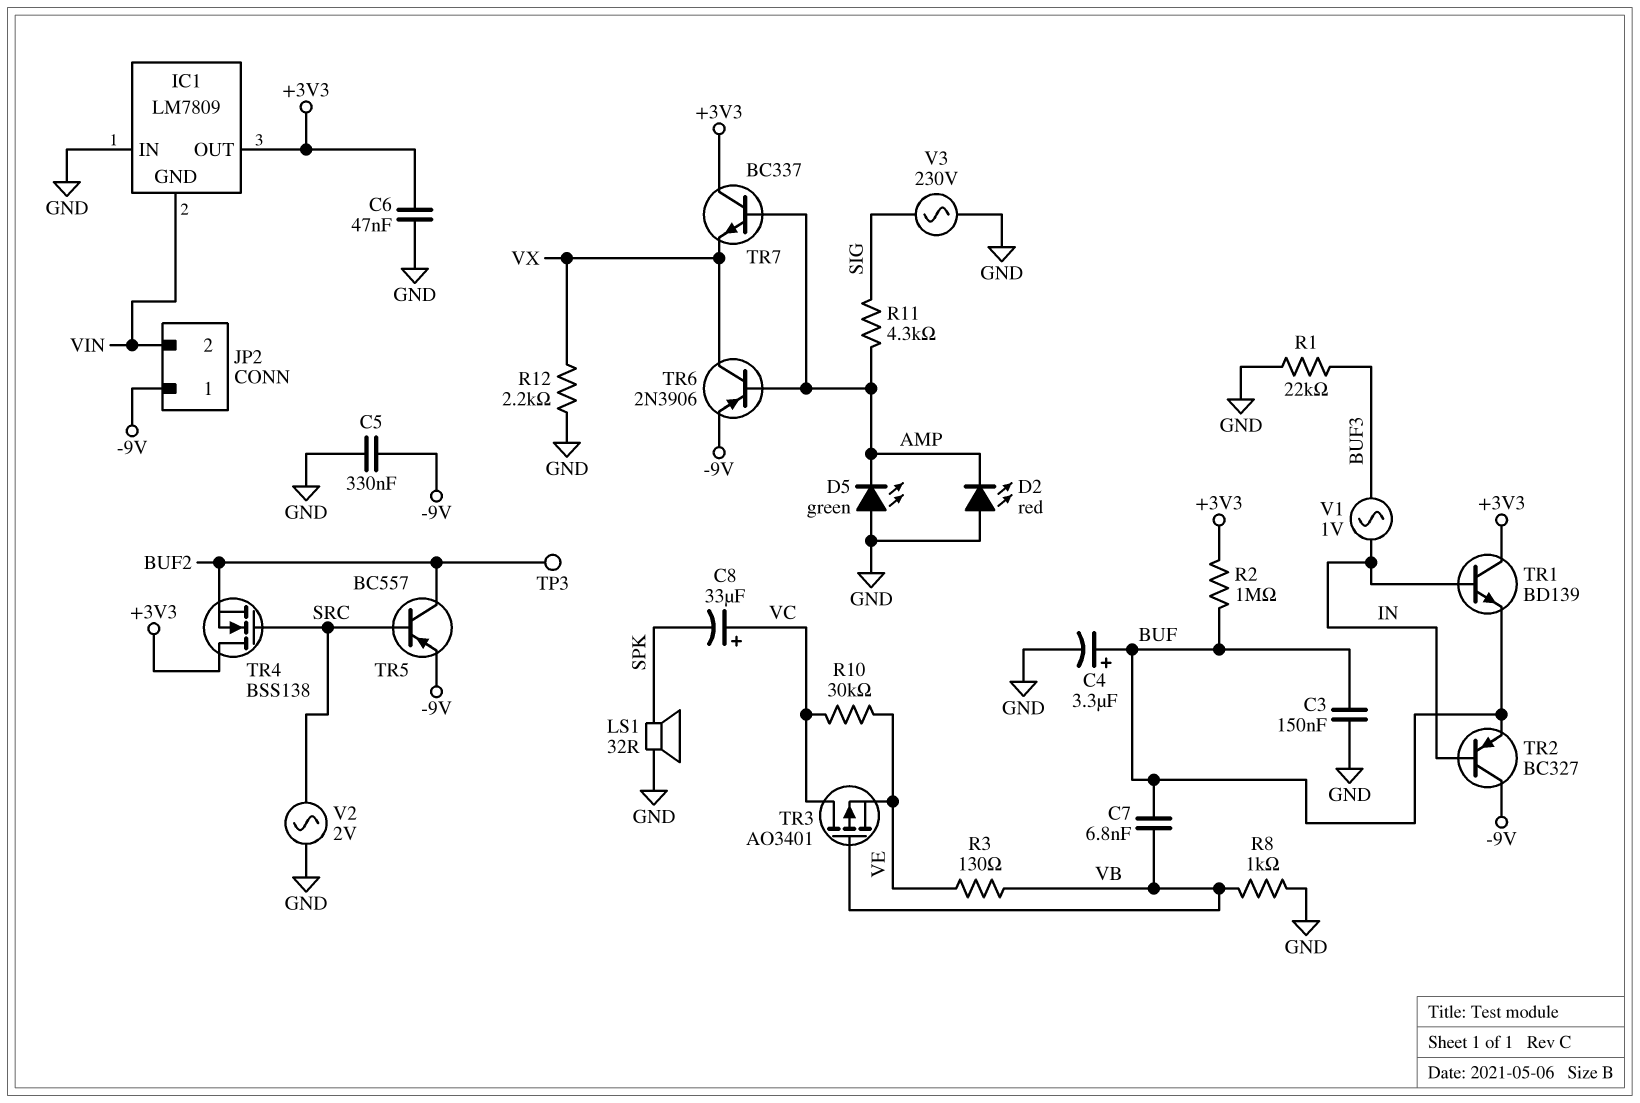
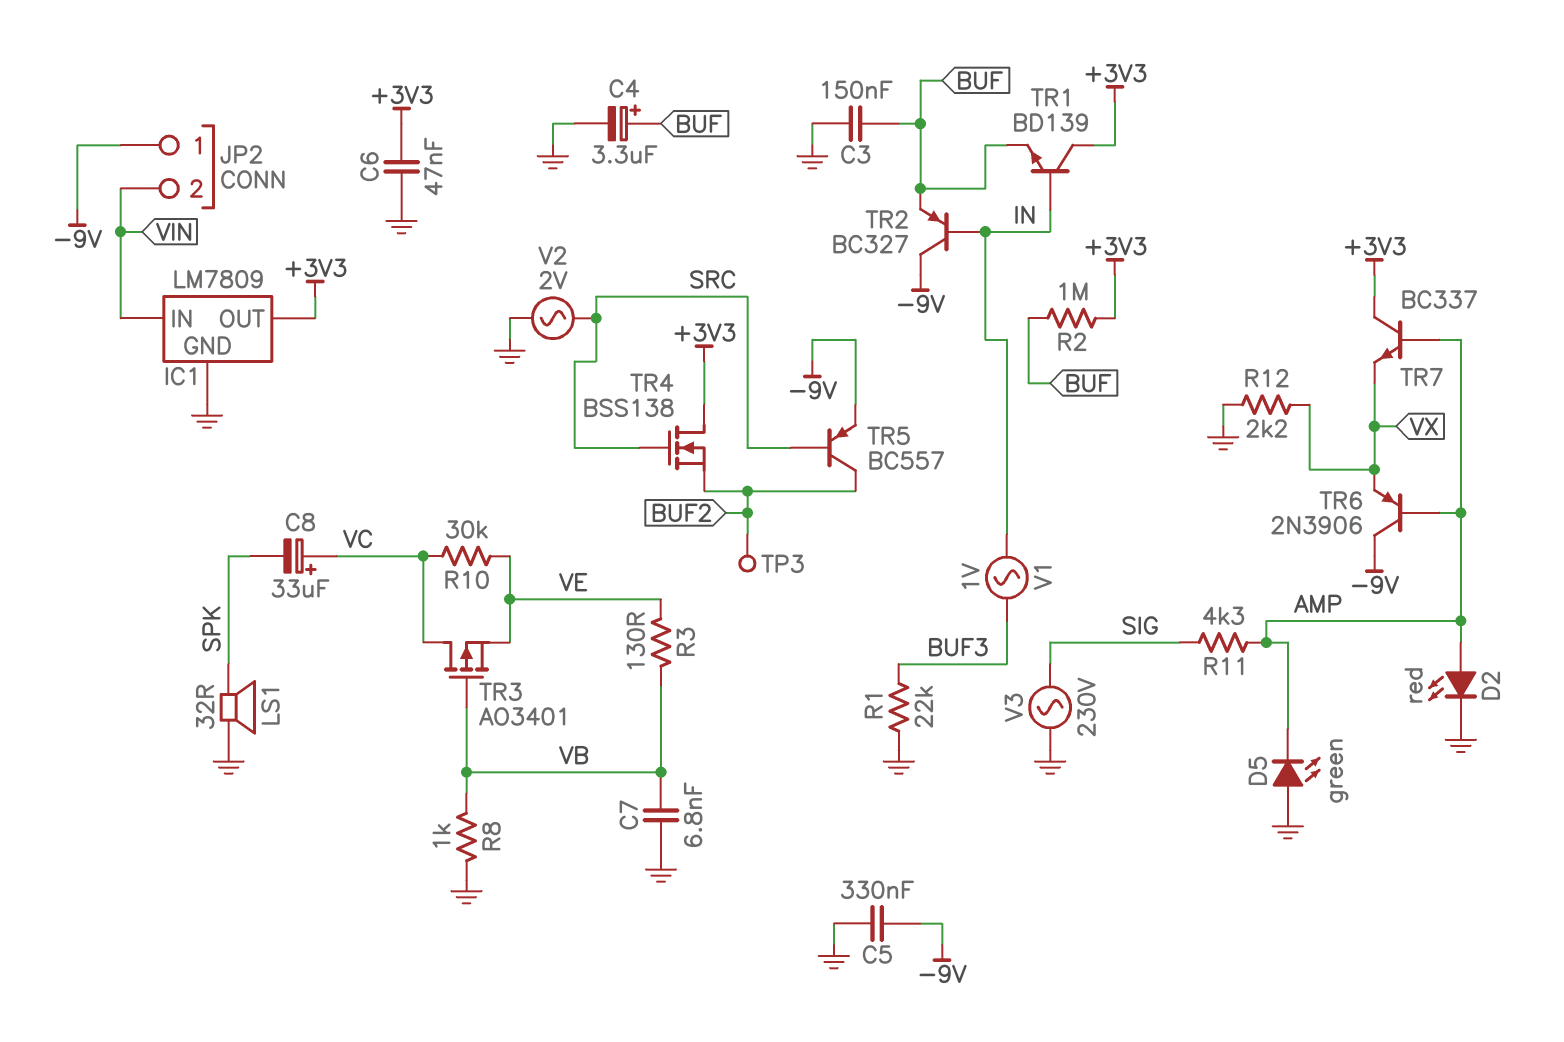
C7: 6.8nF (BUF, VB) -> 6.8nF (GND, VB)
D2: LED red (A GND, K AMP) -> LED red (A AMP, K GND)
IC1 pin GND: VIN -> GND
IC1 pin IN: GND -> VIN
TR6: PNP 2N3906 (B AMP, C VX, E -9V) -> PNP 2N3906 (B AMP, C -9V, E VX)

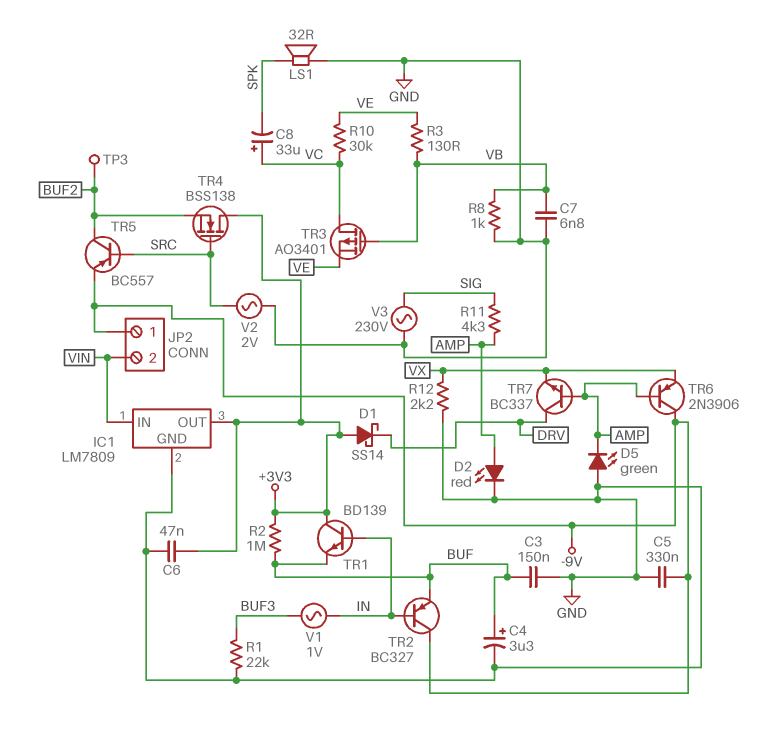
D1: none -> schottky SS14 (A +3V3, K DRV)
TR7: NPN BC337 (B AMP, C +3V3, E VX) -> NPN BC337 (B AMP, C DRV, E VX)

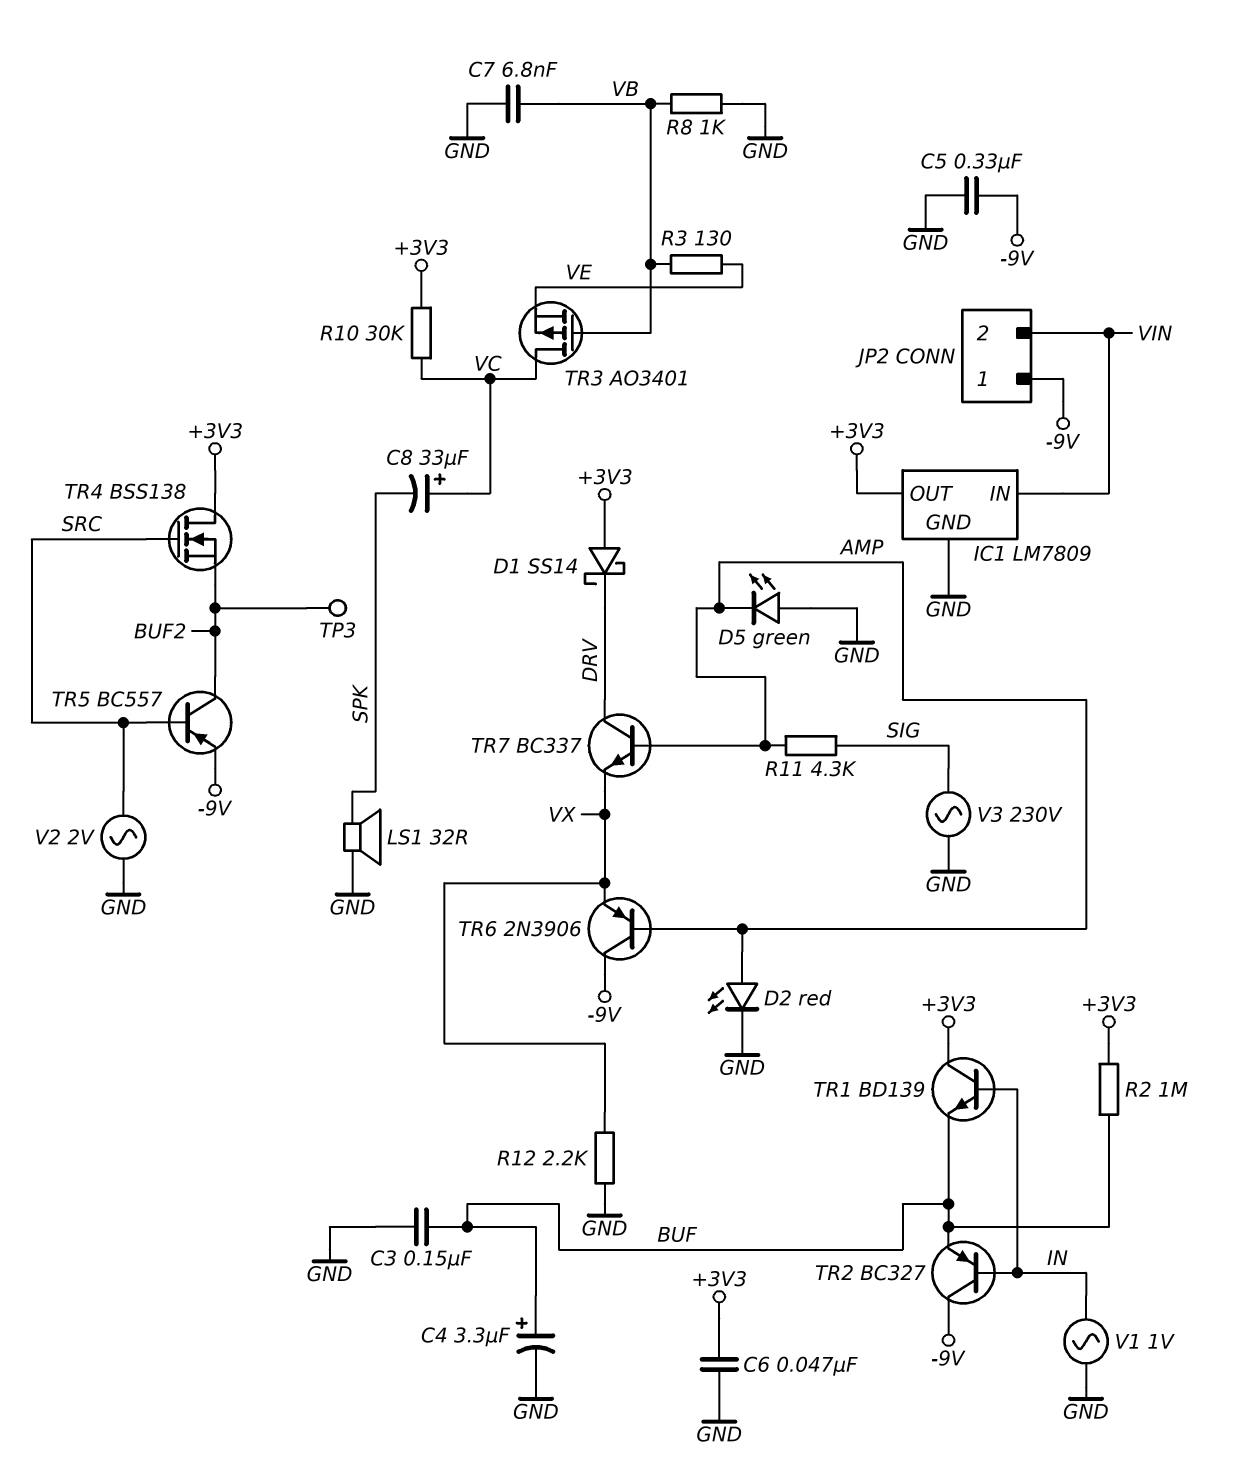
R1: 22k (BUF3, GND) -> none
R10: 30k (VC, VE) -> 30k (+3V3, VC)
V1: AC 1V (BUF3, IN) -> AC 1V (GND, IN)

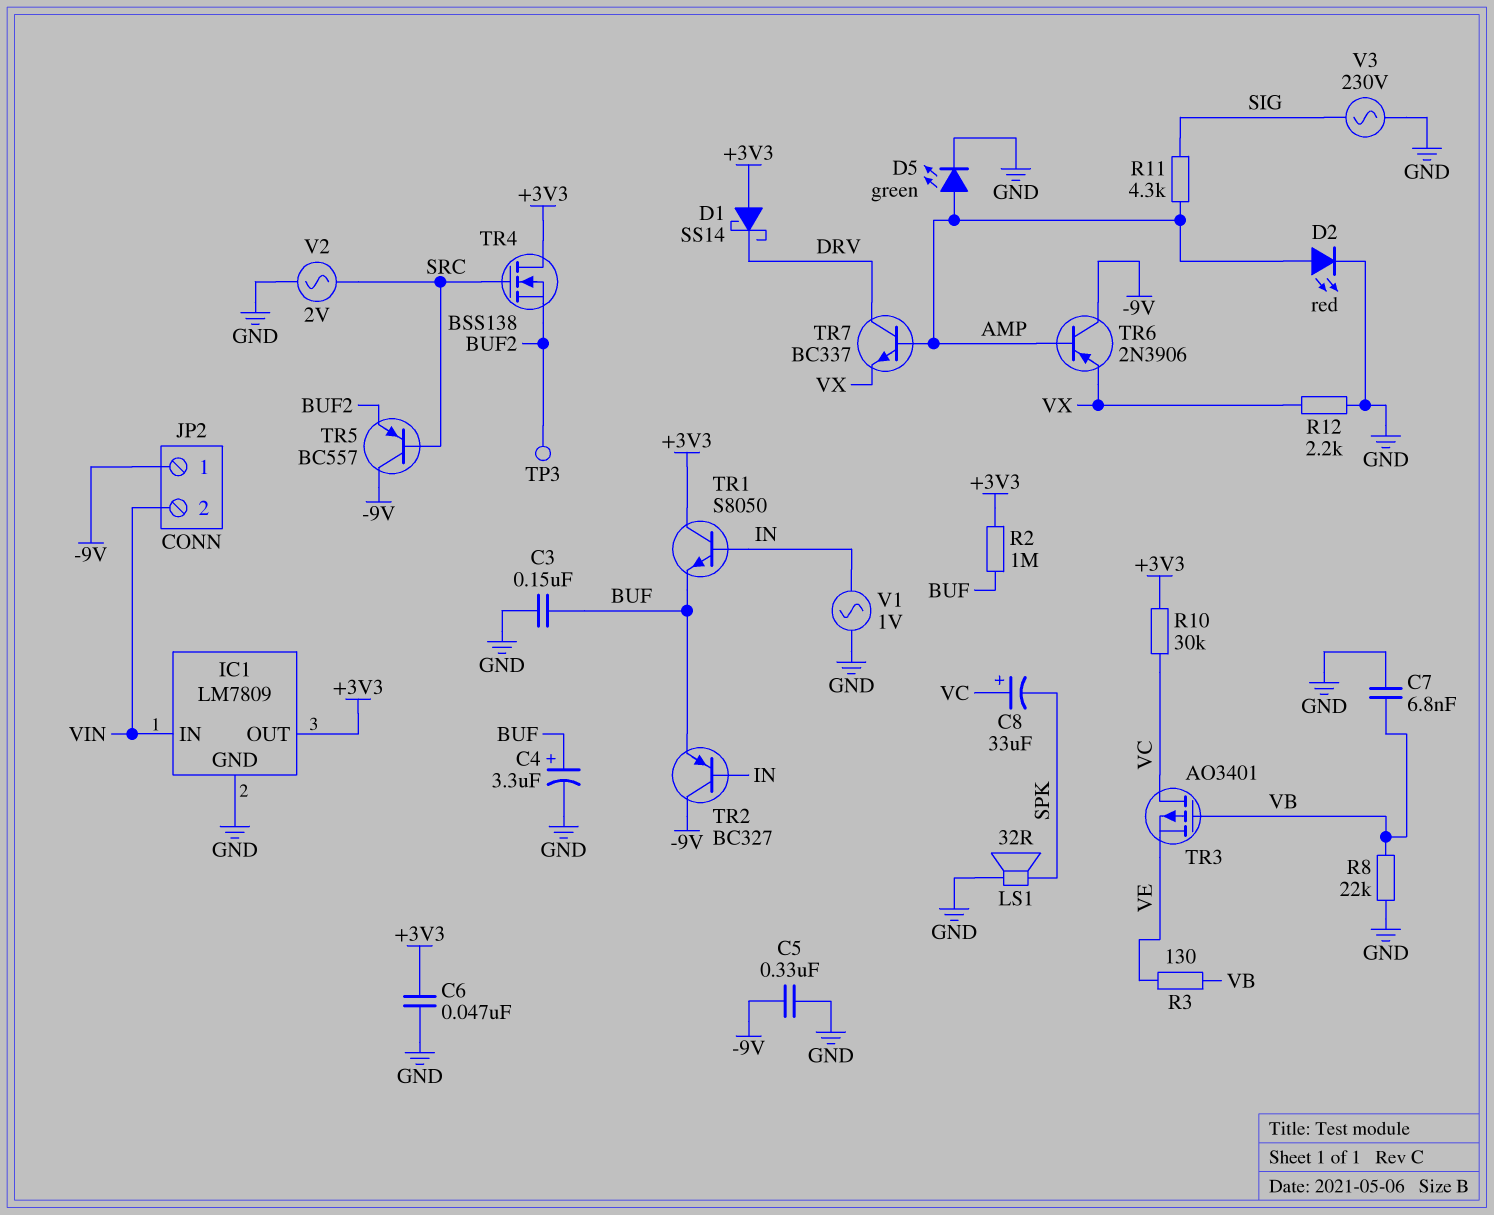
D5: LED green (A GND, K AMP) -> LED green (A AMP, K GND)
R8: 1k (GND, VB) -> 22k (GND, VB)
TR1: NPN BD139 (B IN, C +3V3, E BUF) -> NPN S8050 (B IN, C +3V3, E BUF)
TR5: PNP BC557 (B SRC, C BUF2, E -9V) -> PNP BC557 (B SRC, C -9V, E BUF2)

